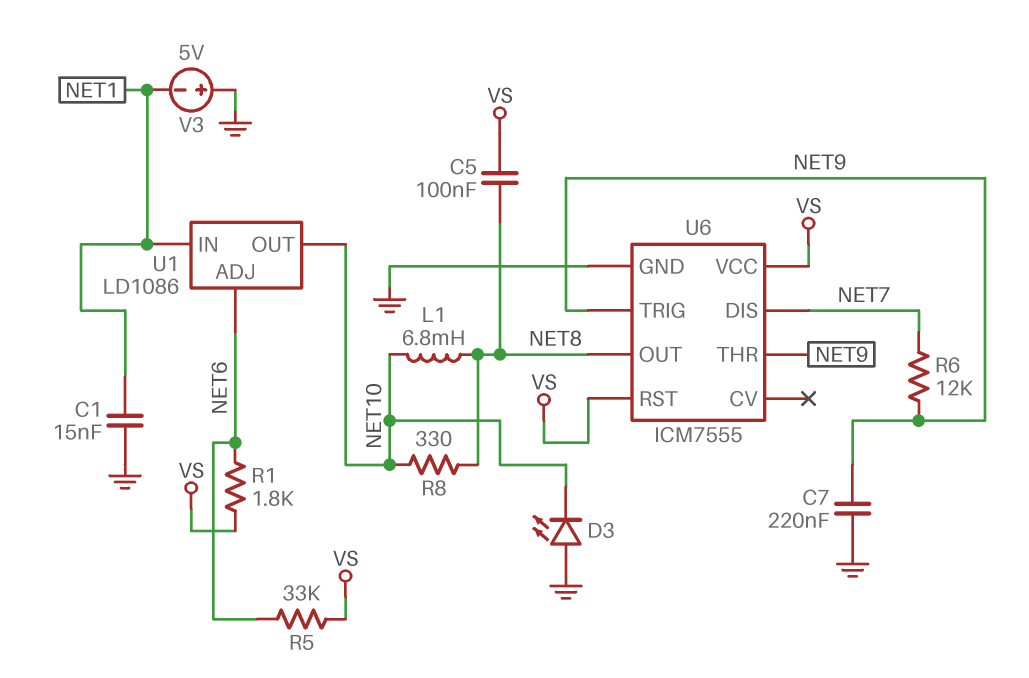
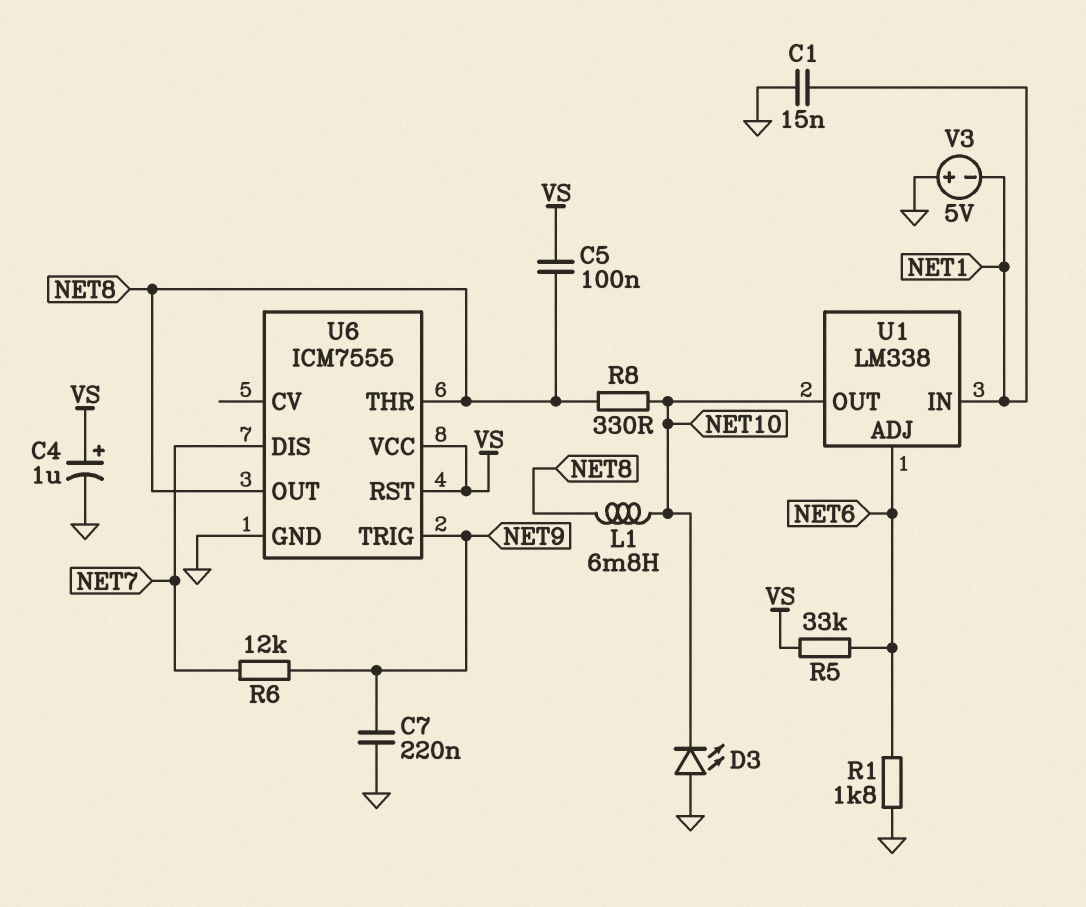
C4: none -> 1uF (plus VS, minus GND)
R1: 1.8k (NET6, VS) -> 1.8k (GND, NET6)
U1: LD1086 -> LM338
U6 pin THR: NET9 -> NET8

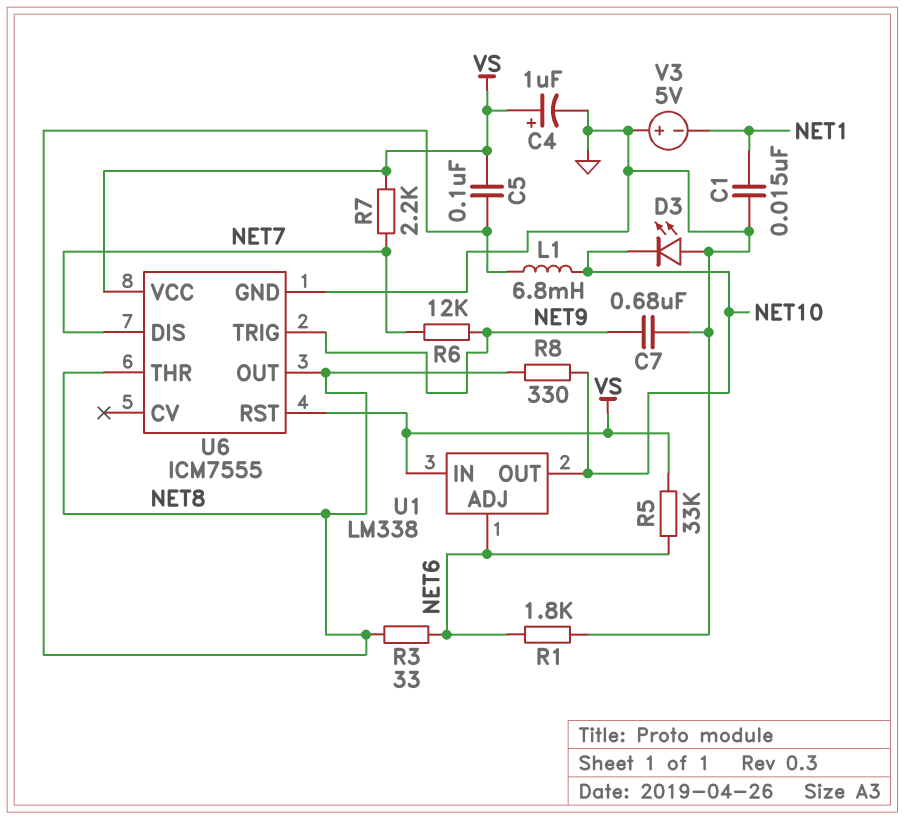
C7: 220nF (GND, NET9) -> 680nF (GND, NET9)
R3: none -> 33 (NET6, NET8)
R7: none -> 2.2k (NET7, VS)
U1 pin IN: NET1 -> VS

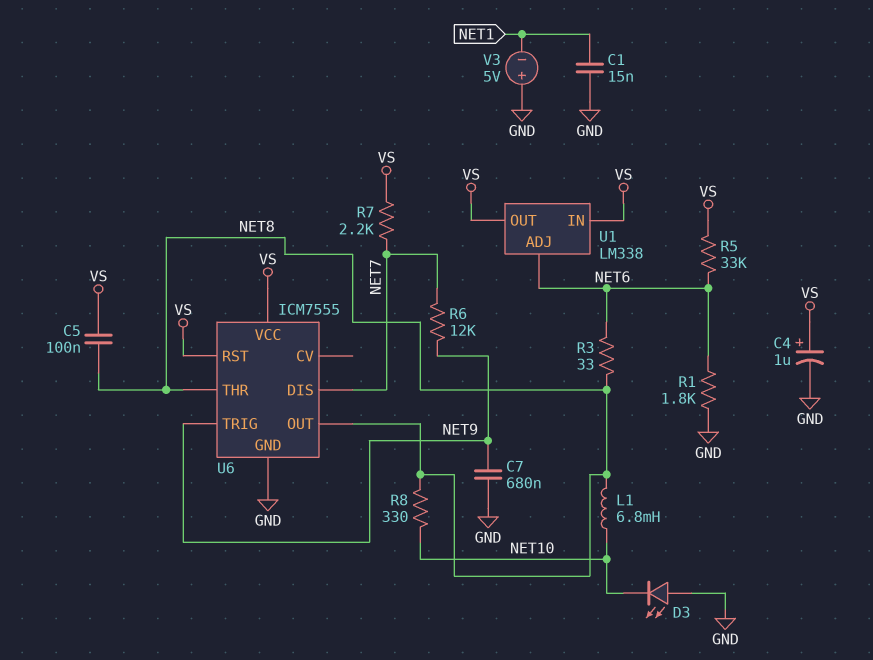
U1 pin OUT: NET10 -> VS

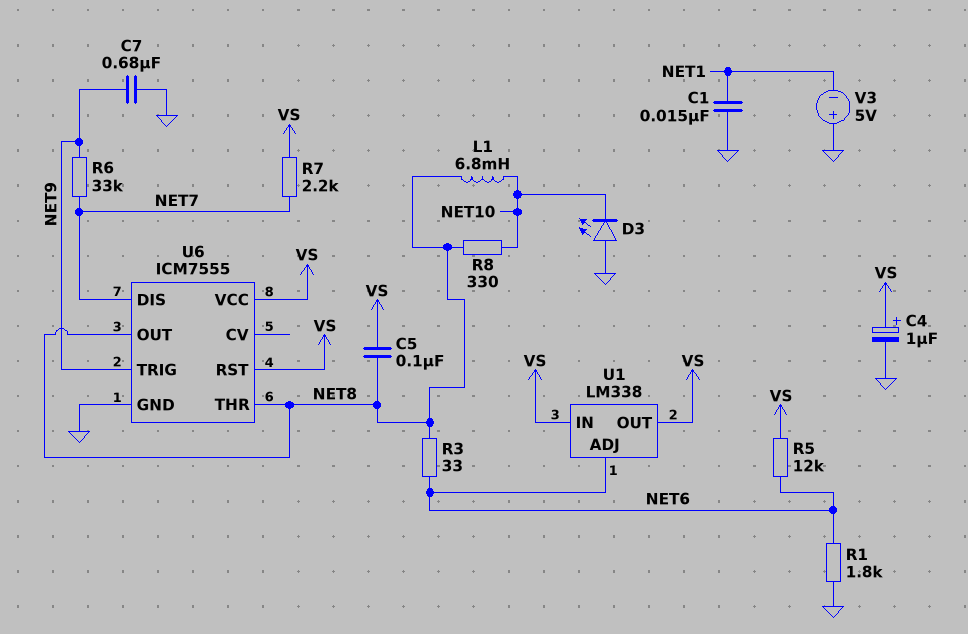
R5: 33k (NET6, VS) -> 12k (NET6, VS)
R6: 12k (NET7, NET9) -> 33k (NET7, NET9)

